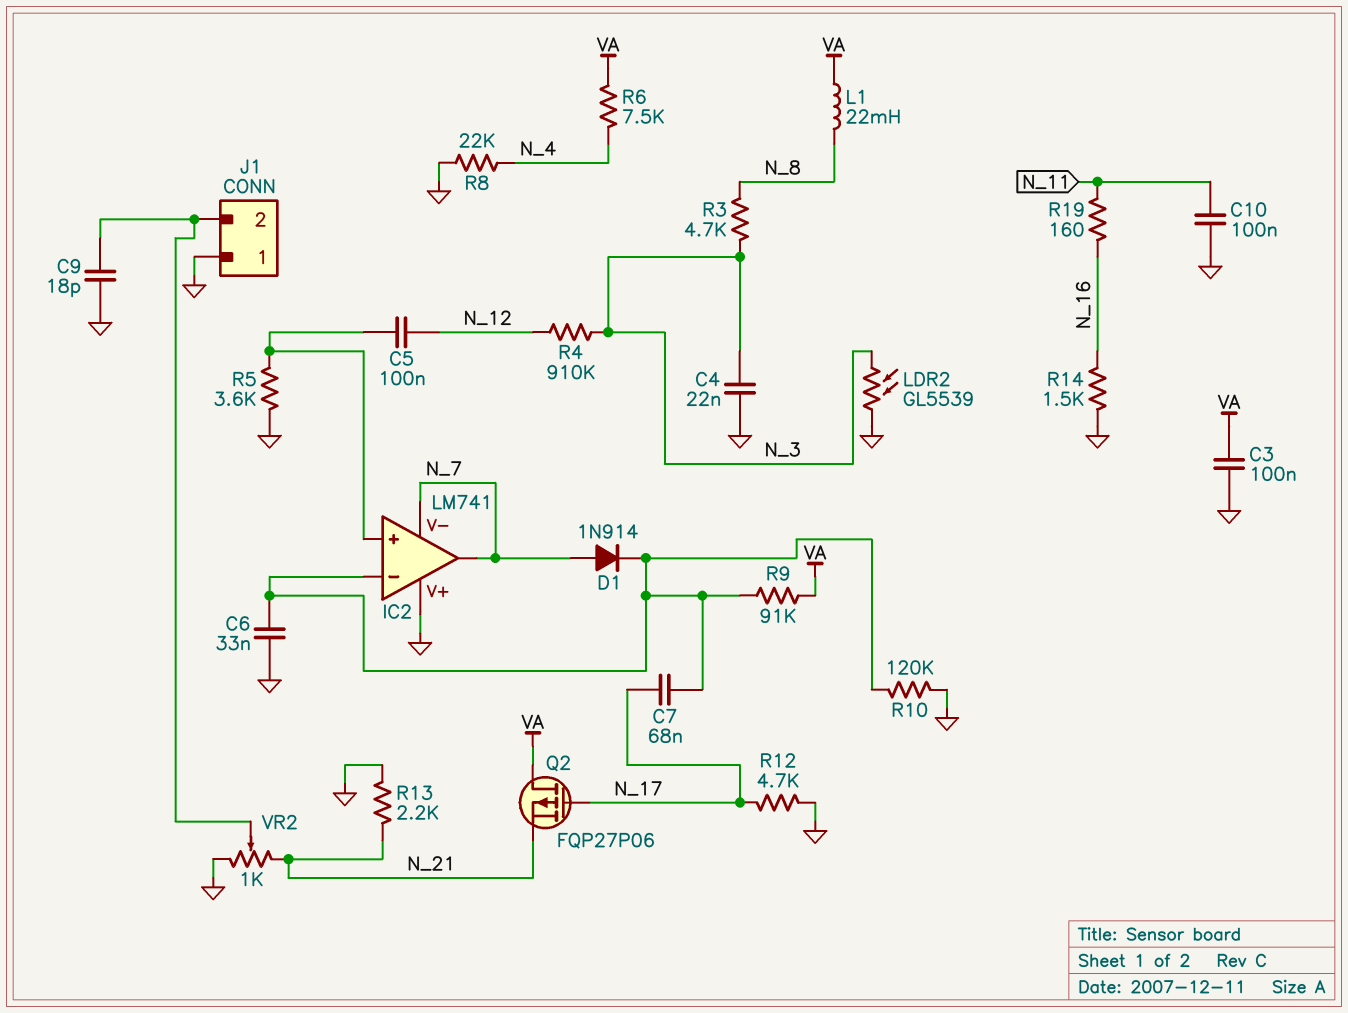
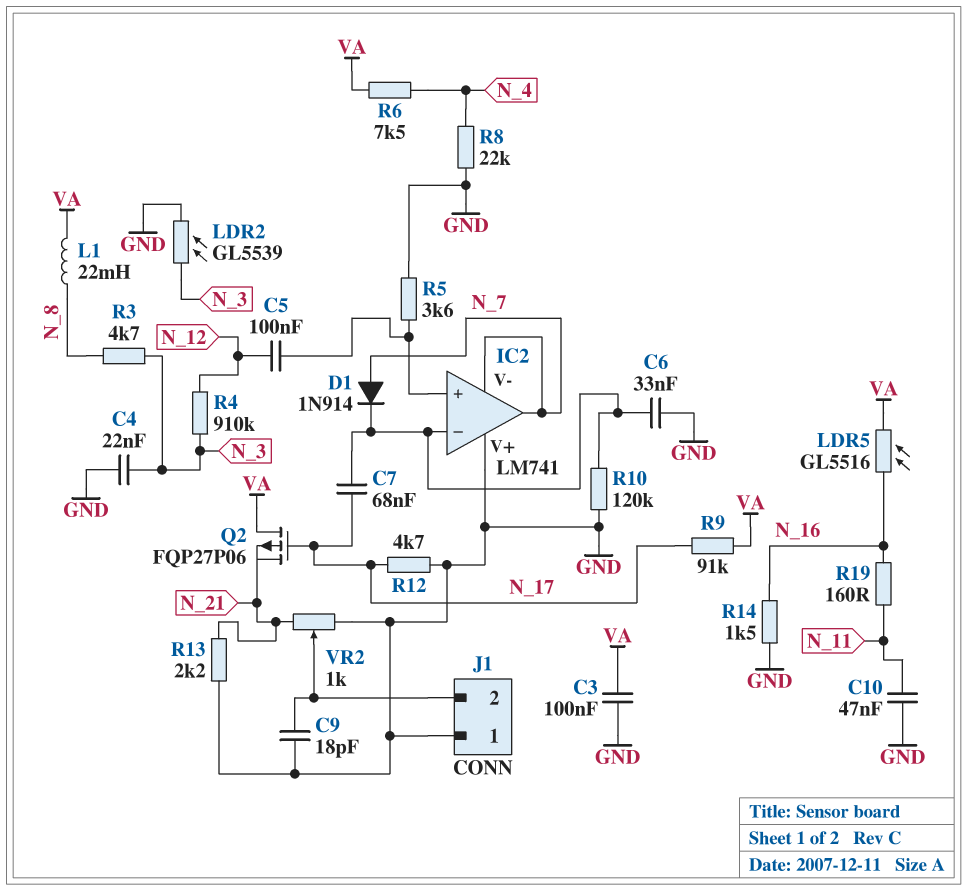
C10: 100nF (GND, N_11) -> 47nF (GND, N_11)
LDR5: none -> GL5516 (N_16, VA)
R9: 91k (IC2/in-, VA) -> 91k (N_17, VA)

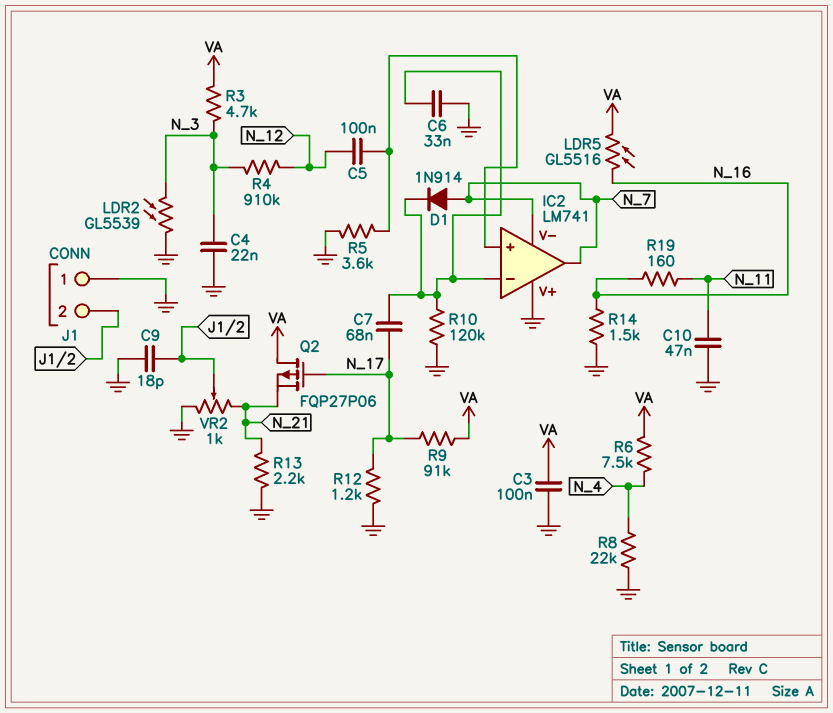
L1: 22mH (N_8, VA) -> none
R3: 4.7k (N_3, N_8) -> 4.7k (N_3, VA)
R12: 4.7k (GND, N_17) -> 1.2k (GND, N_17)

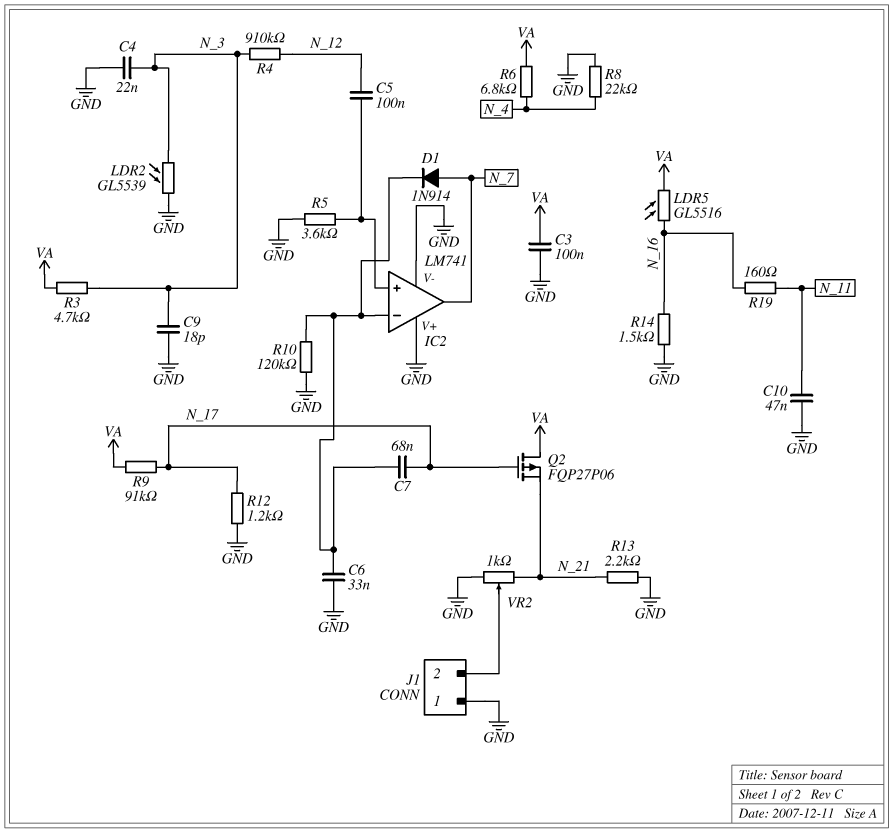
C9: 18pF (GND, J1/2) -> 18pF (GND, N_3)
IC2 pin V-: N_7 -> GND
R6: 7.5k (N_4, VA) -> 6.8k (N_4, VA)

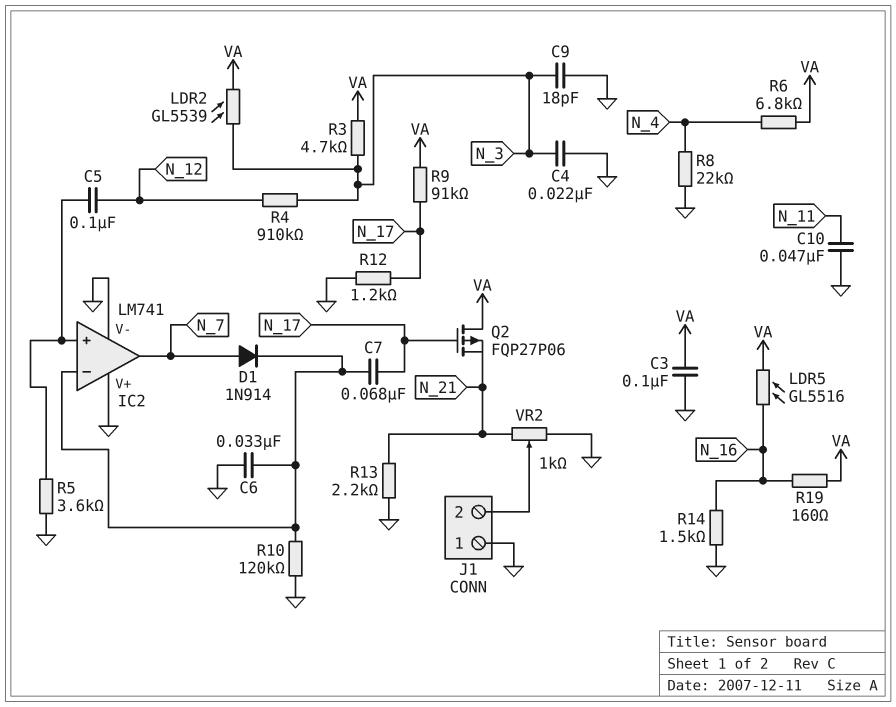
LDR2: GL5539 (GND, N_3) -> GL5539 (N_3, VA)
R19: 160 (N_11, N_16) -> 160 (N_16, VA)

